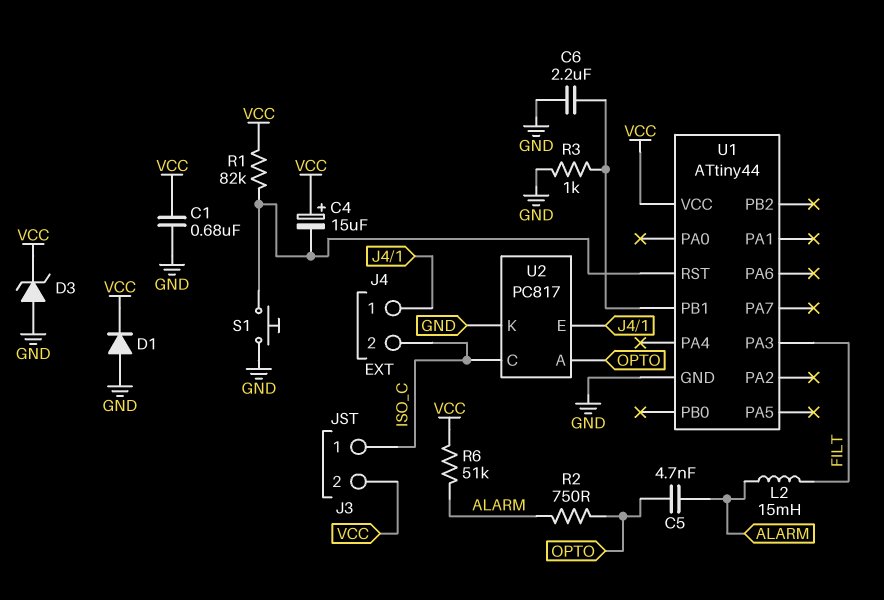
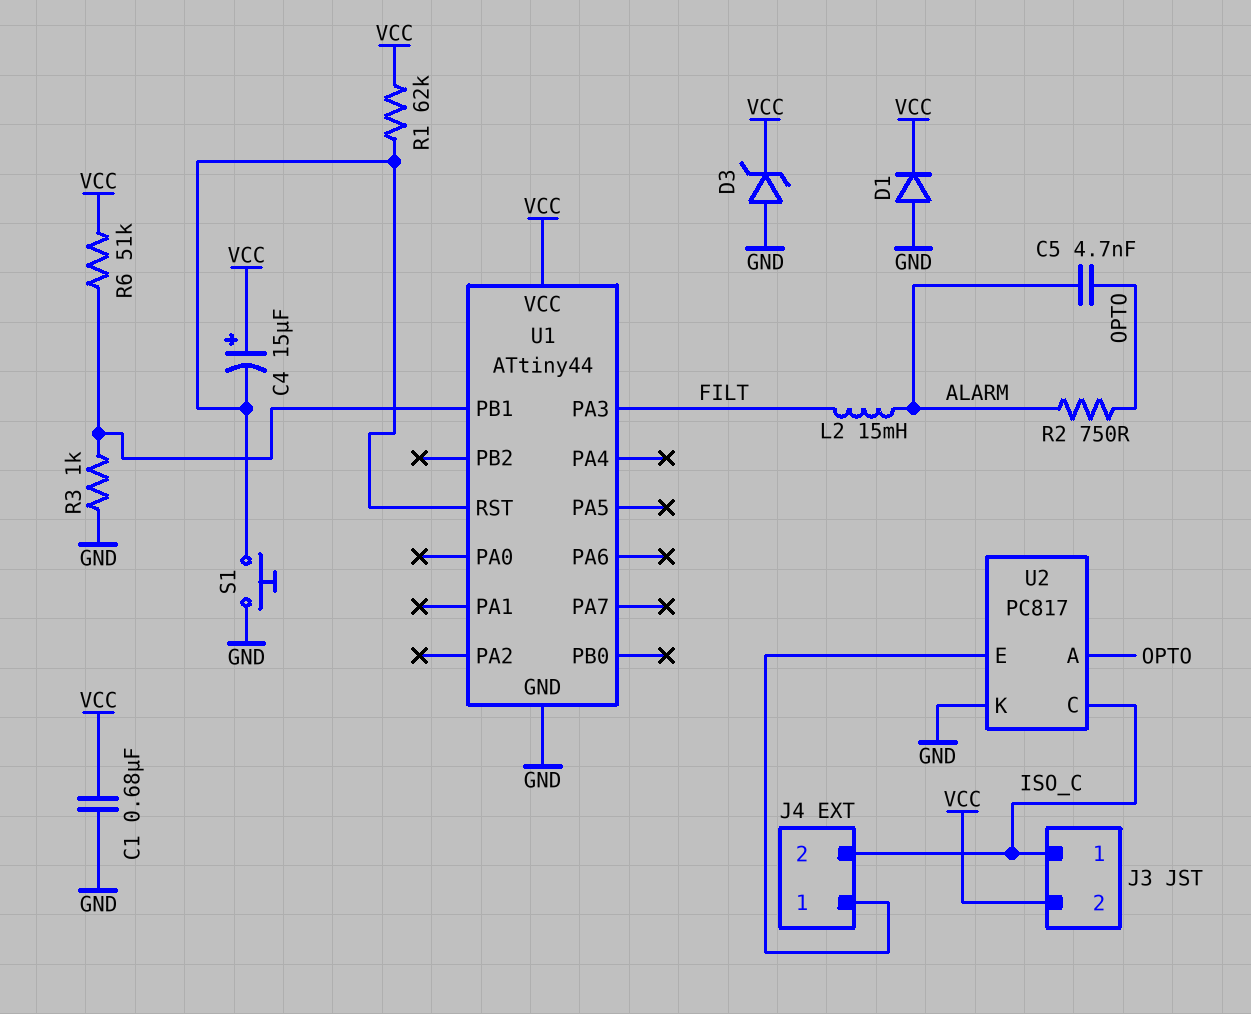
C6: 2.2uF (GND, U1/PB1) -> none
R1: 82k (U1/RST, VCC) -> 62k (U1/RST, VCC)
R6: 51k (ALARM, VCC) -> 51k (U1/PB1, VCC)

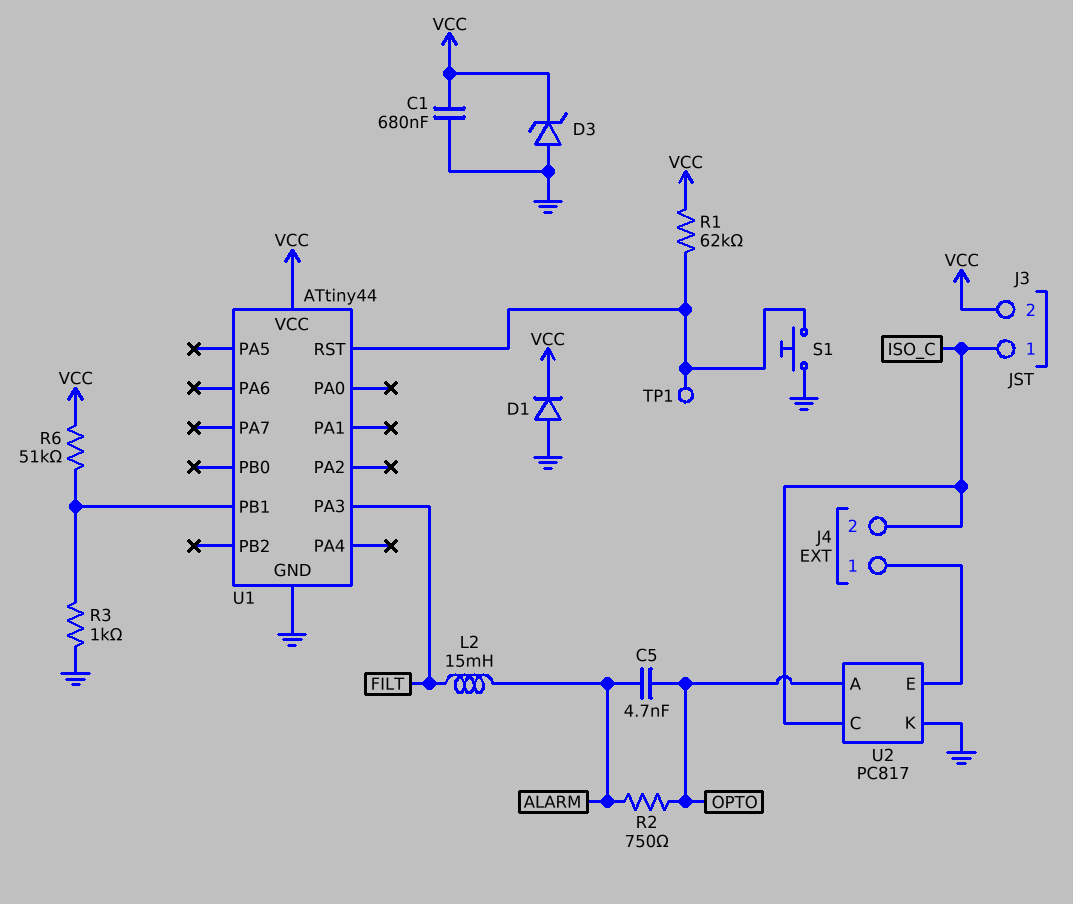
C4: 15uF (plus VCC, minus U1/RST) -> none
TP1: none -> test point (U1/RST)

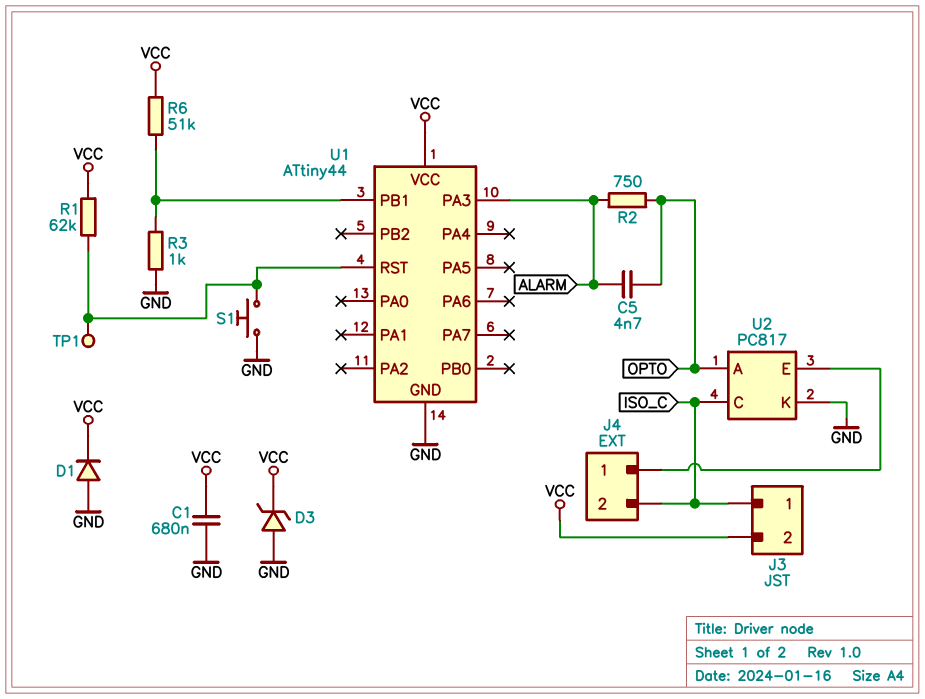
L2: 15mH (ALARM, FILT) -> none
U1 pin PA3: FILT -> ALARM

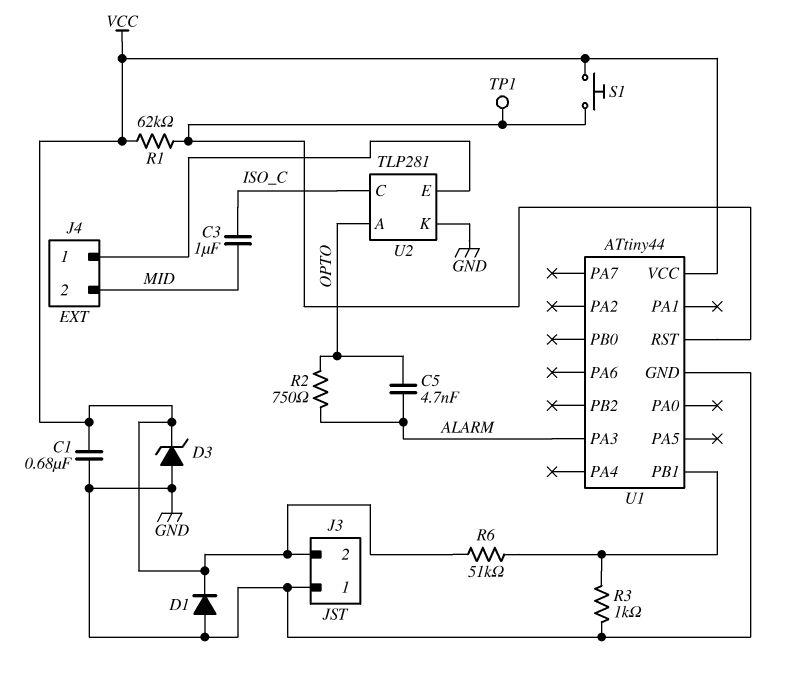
C3: none -> 1uF (ISO_C, MID)
J3 pin 1: ISO_C -> GND
J4 pin 2: ISO_C -> MID
S1: button (GND, U1/RST) -> button (U1/RST, VCC)
U2: PC817 -> TLP281

